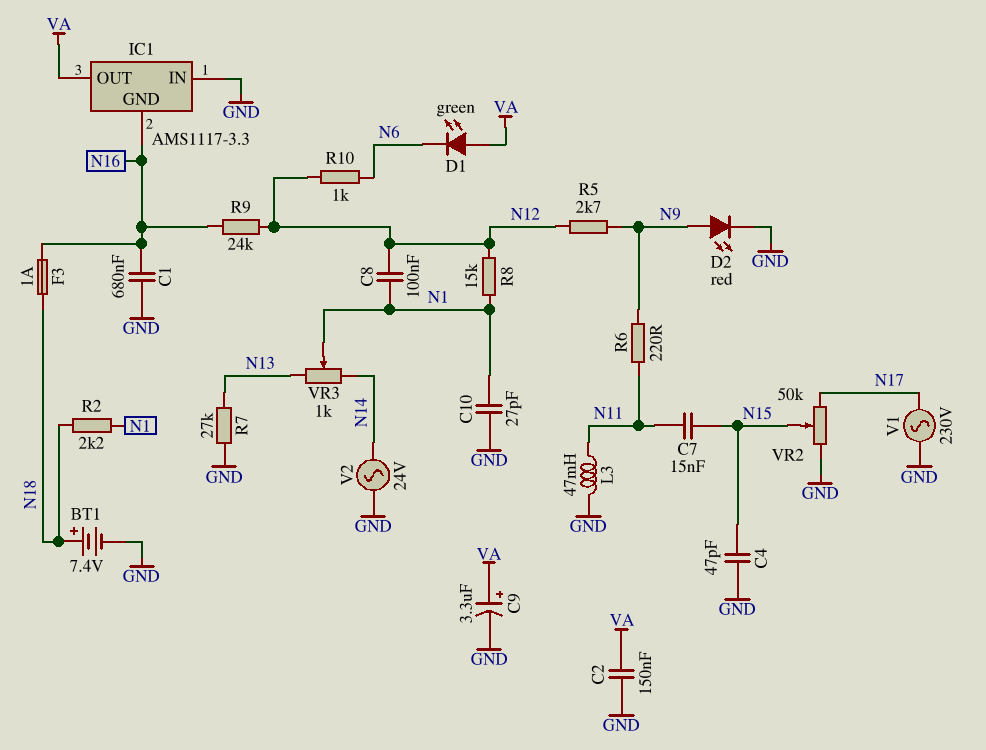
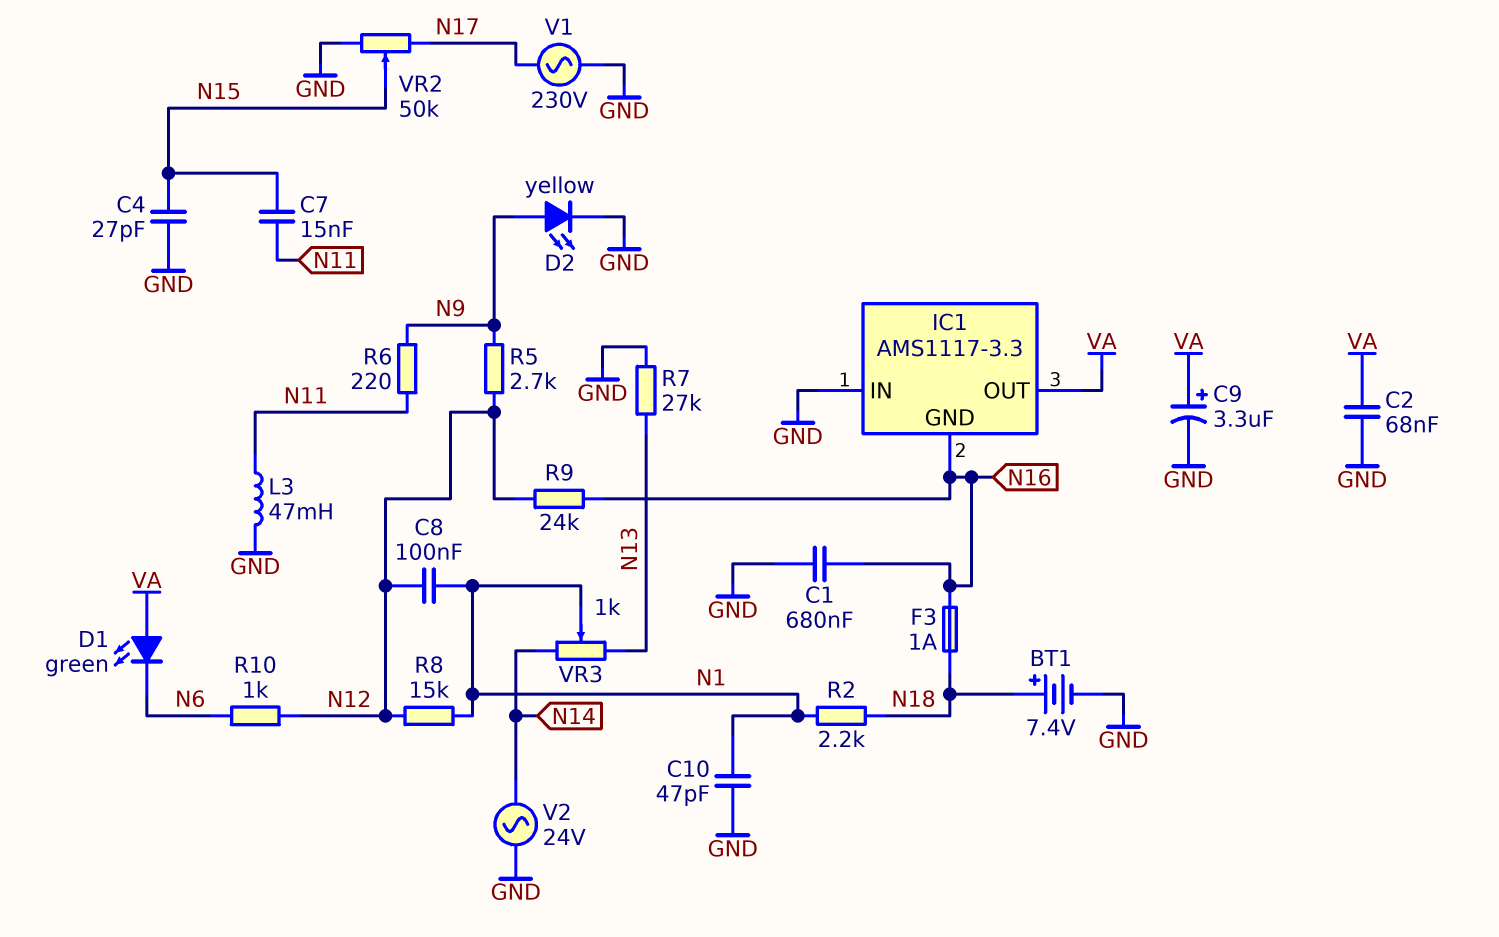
C2: 150nF (GND, VA) -> 68nF (GND, VA)
C4: 47pF (GND, N15) -> 27pF (GND, N15)
C10: 27pF (GND, N1) -> 47pF (GND, N1)
D2: LED red (A N9, K GND) -> LED yellow (A N9, K GND)

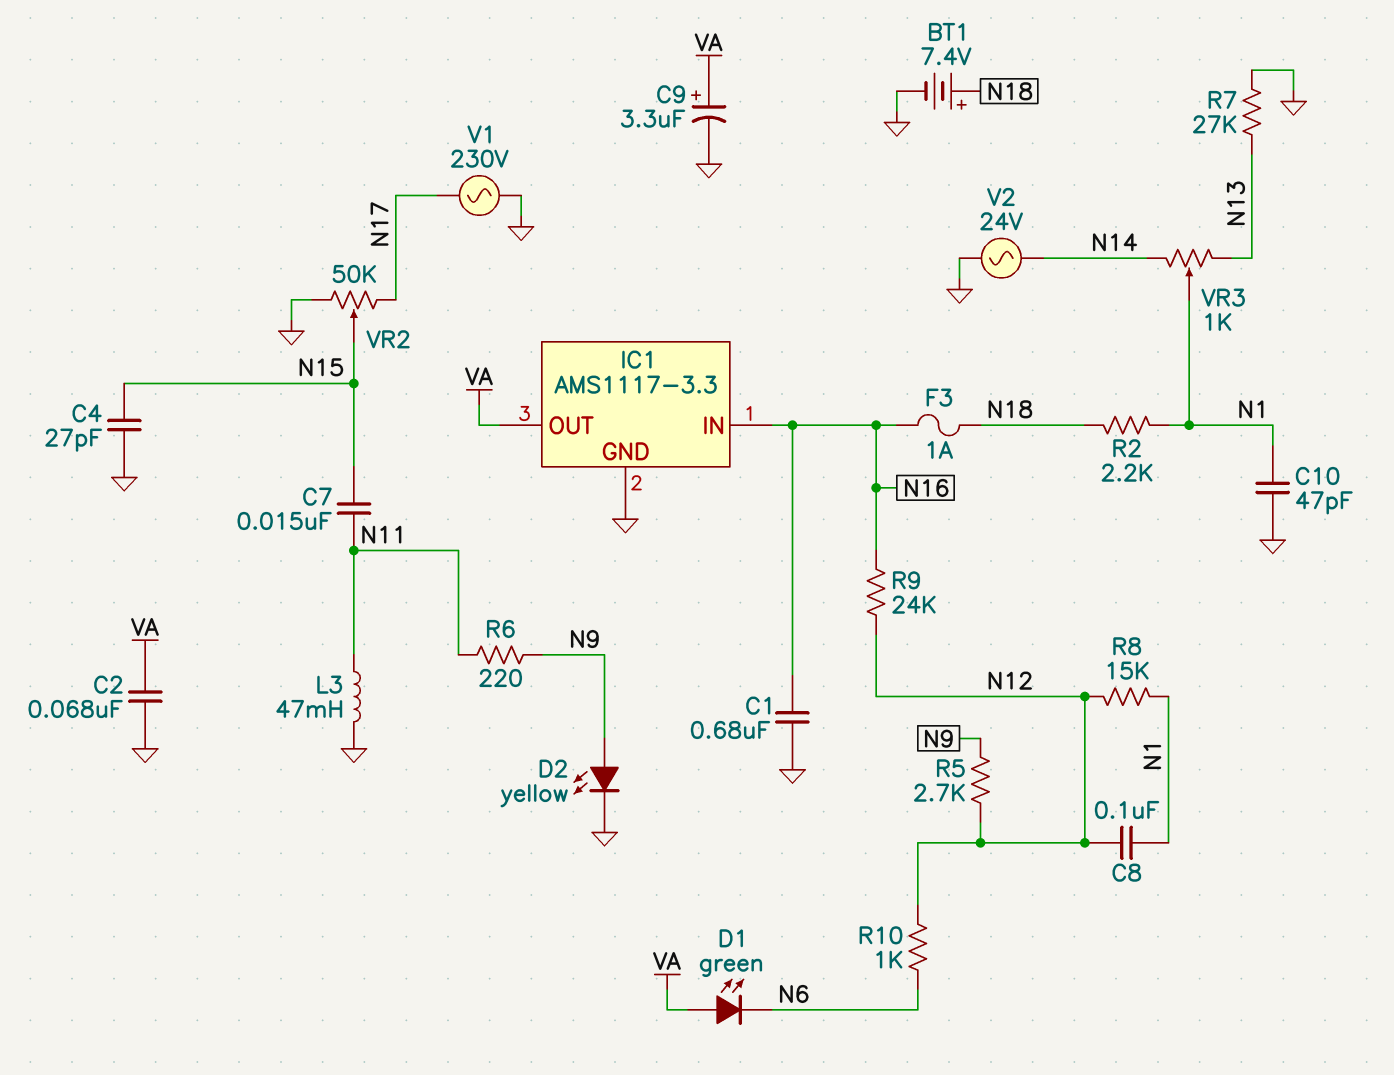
IC1 pin GND: N16 -> GND
IC1 pin IN: GND -> N16

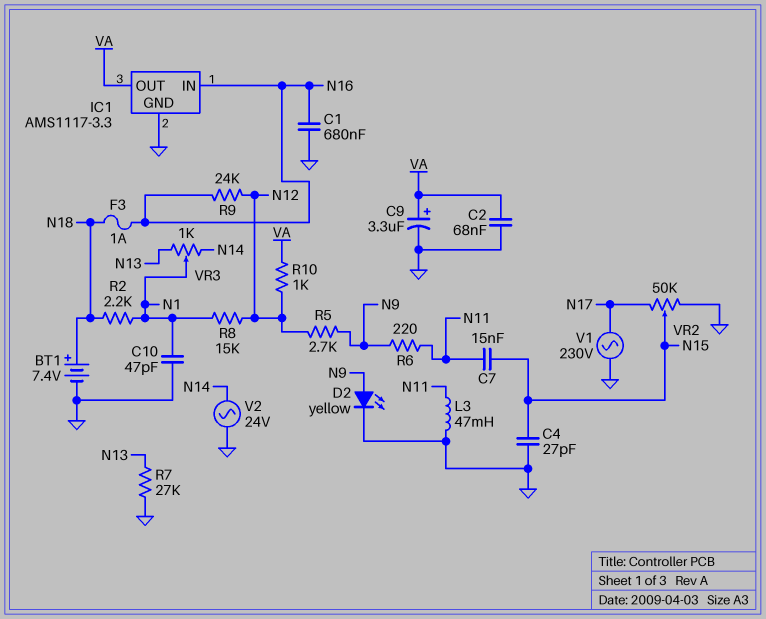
C8: 100nF (N1, N12) -> none
D1: LED green (A VA, K N6) -> none
R10: 1k (N6, N12) -> 1k (N12, VA)

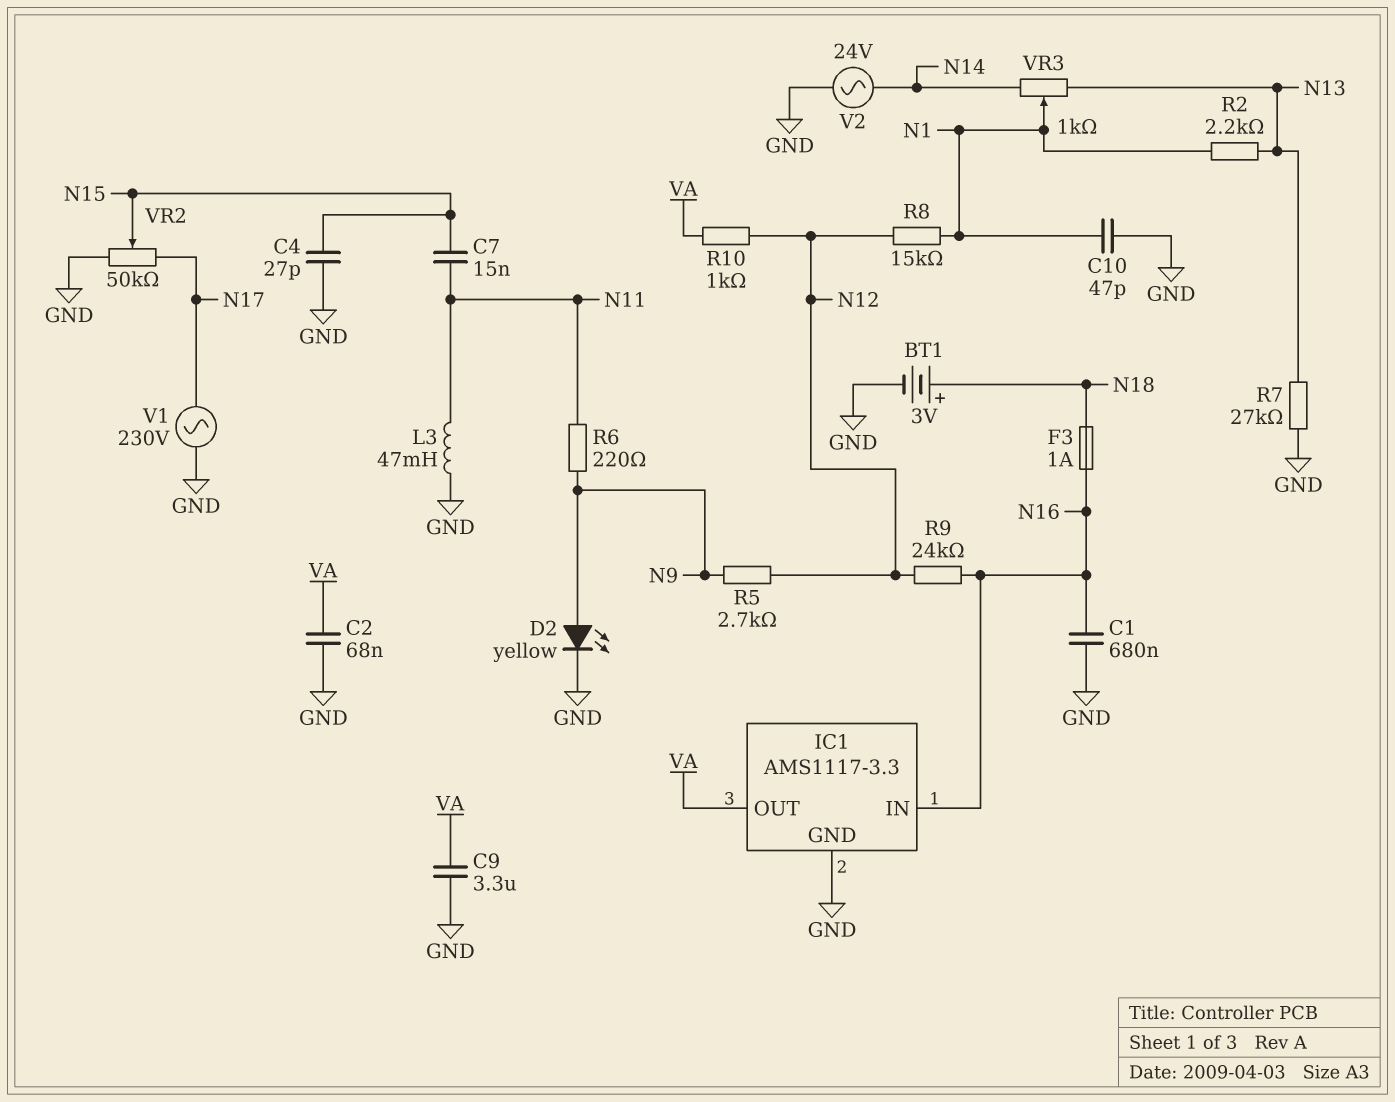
BT1: 7.4V (plus N18, minus GND) -> 3V (plus N18, minus GND)
C9: 3.3uF (plus VA, minus GND) -> 3.3uF (GND, VA)
R2: 2.2k (N1, N18) -> 2.2k (N1, N13)

